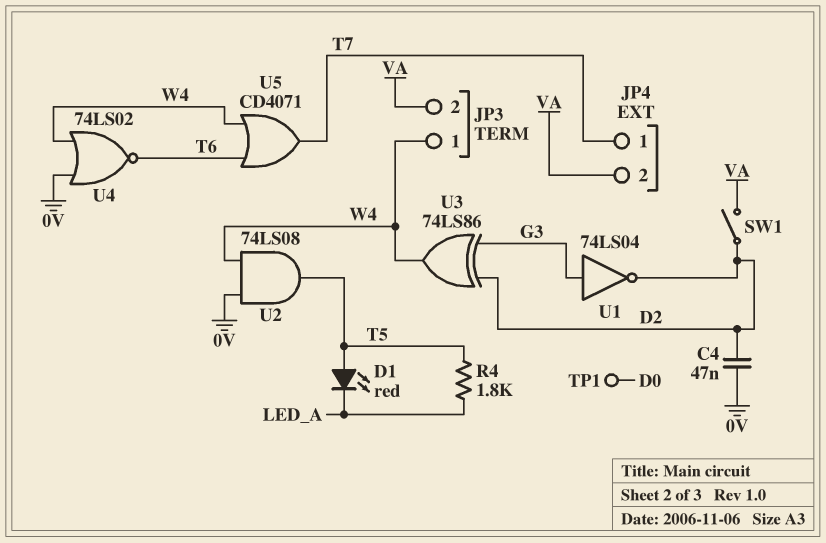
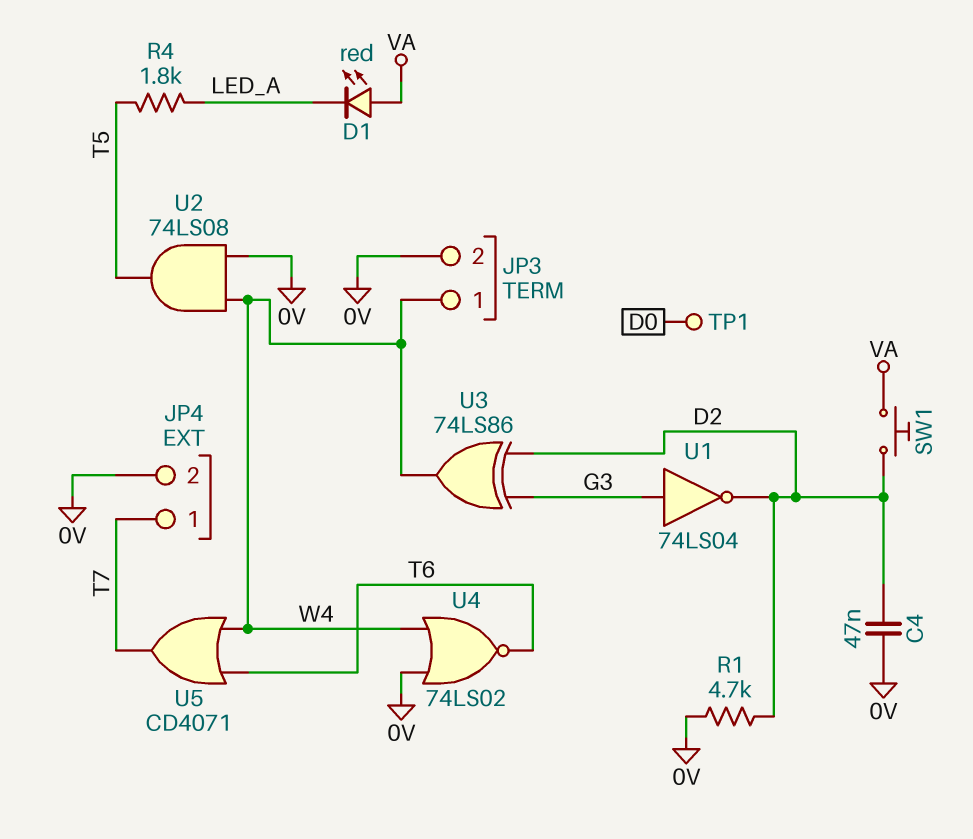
D1: LED red (A T5, K LED_A) -> LED red (A VA, K LED_A)
JP3 pin 2: VA -> 0V
JP4 pin 2: VA -> 0V
R1: none -> 4.7k (0V, D2)
SW1: switch (D2, VA) -> button (D2, VA)

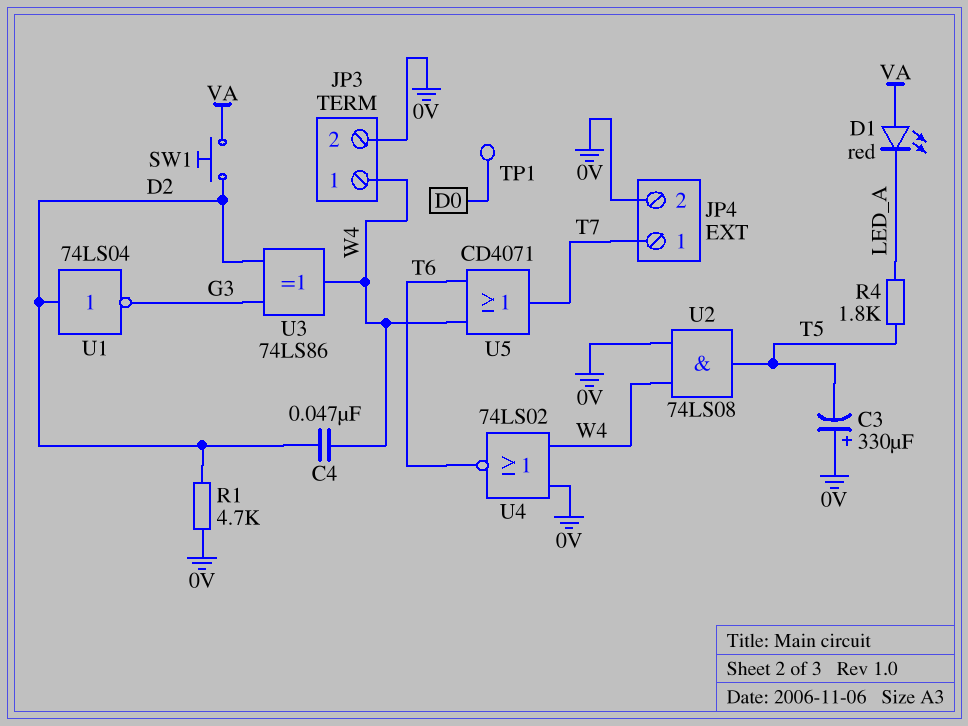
C3: none -> 330uF (plus 0V, minus T5)
C4: 47nF (0V, D2) -> 47nF (D2, W4)
U1: NOT 74LS04 (in G3, out D2) -> NOT 74LS04 (in D2, out G3)

